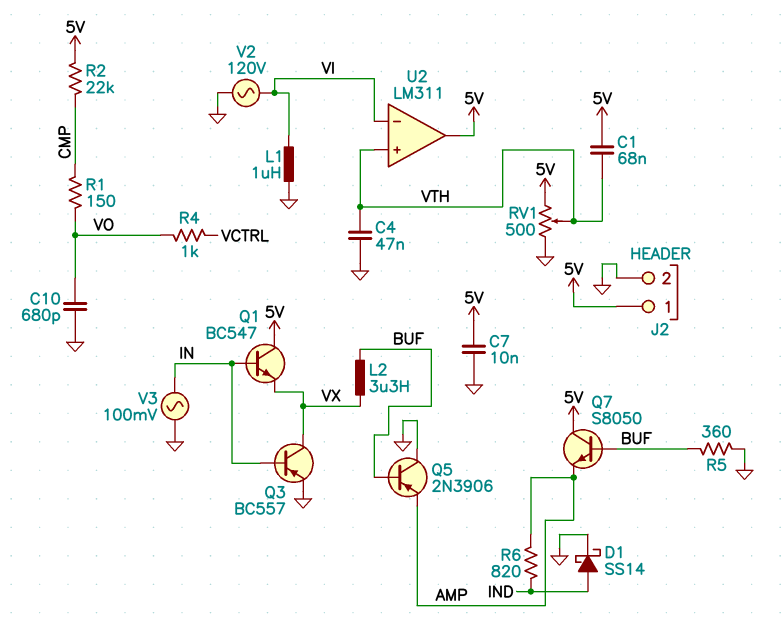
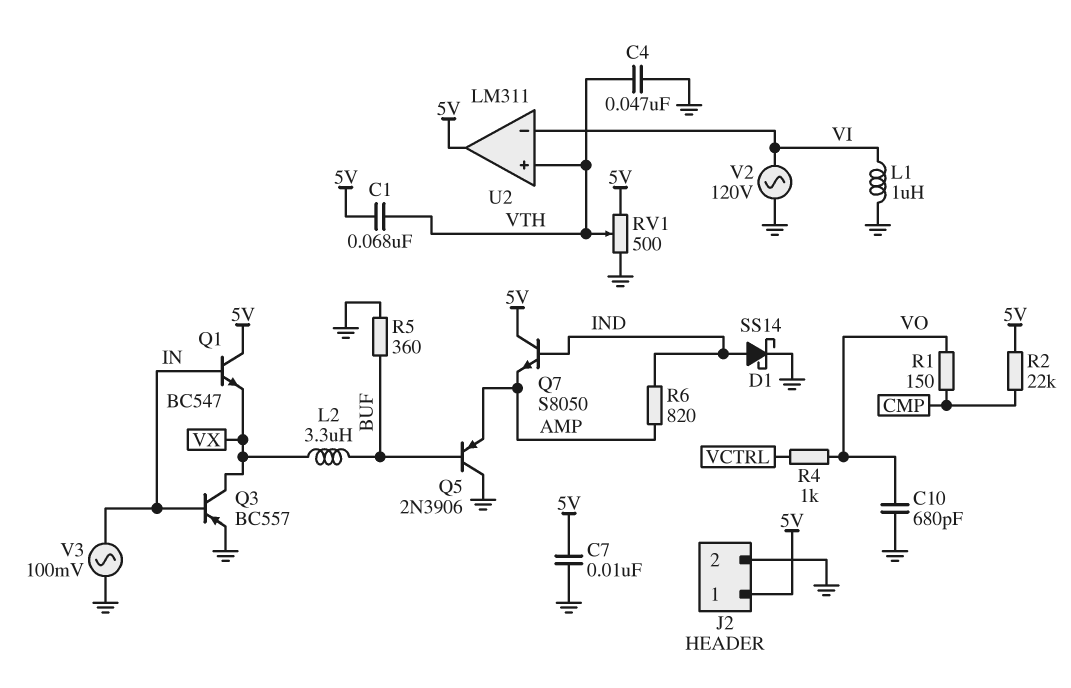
Q7: NPN S8050 (B BUF, C 5V, E AMP) -> NPN S8050 (B IND, C 5V, E AMP)

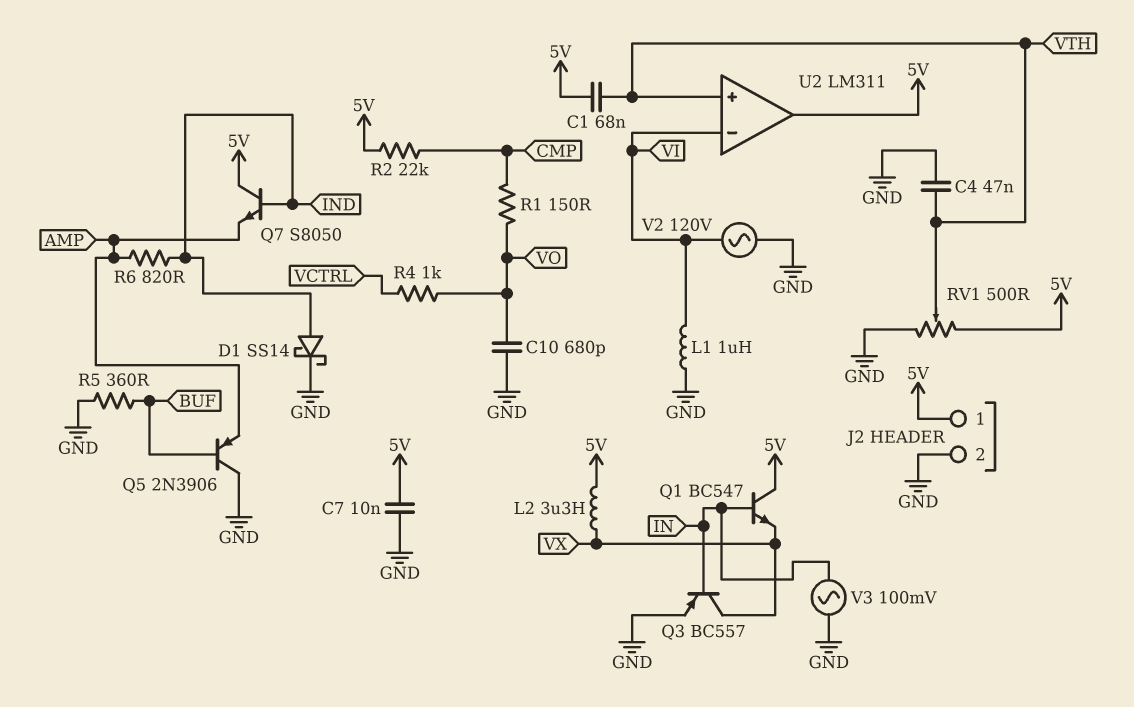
L2: 3.3uH (BUF, VX) -> 3.3uH (5V, VX)

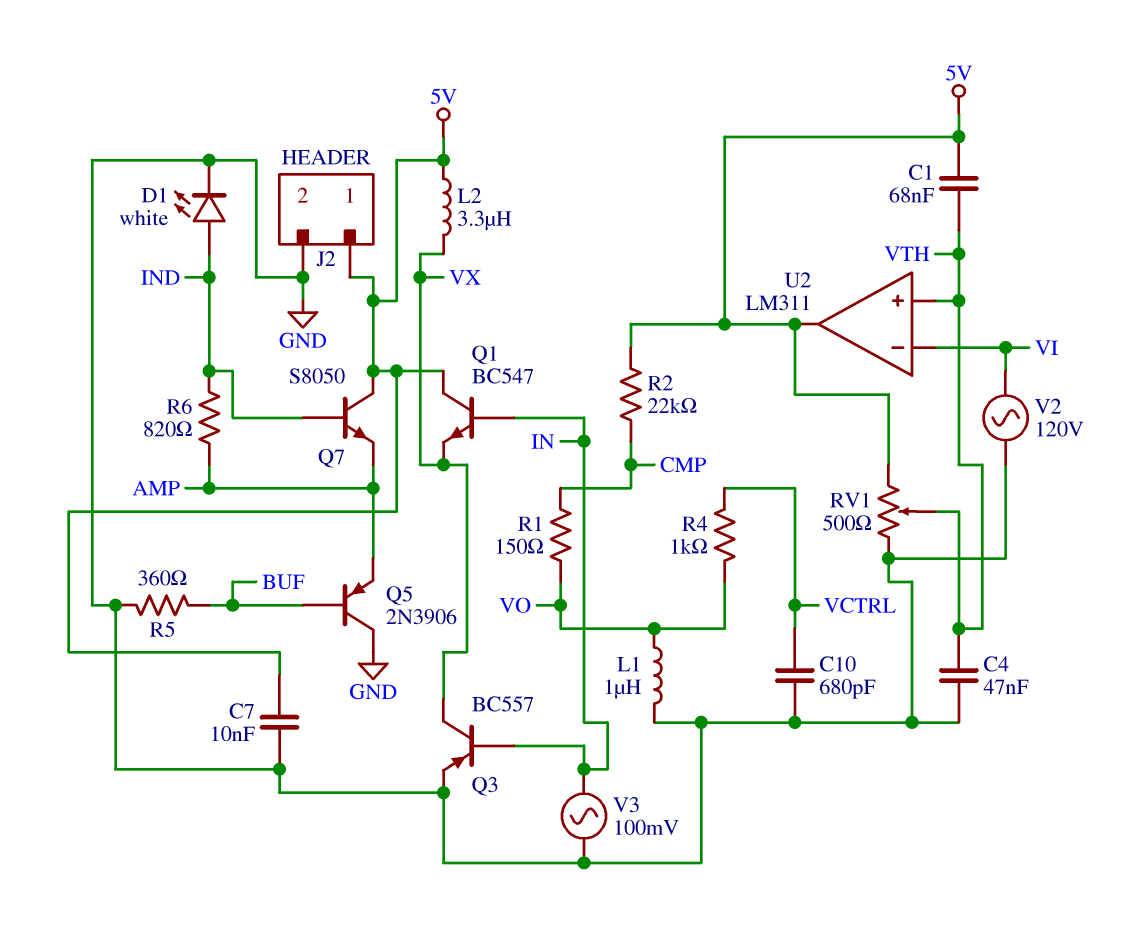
C10: 680pF (GND, VO) -> 680pF (GND, VCTRL)
D1: schottky SS14 (A IND, K GND) -> LED white (A IND, K GND)
L1: 1uH (GND, VI) -> 1uH (GND, VO)

